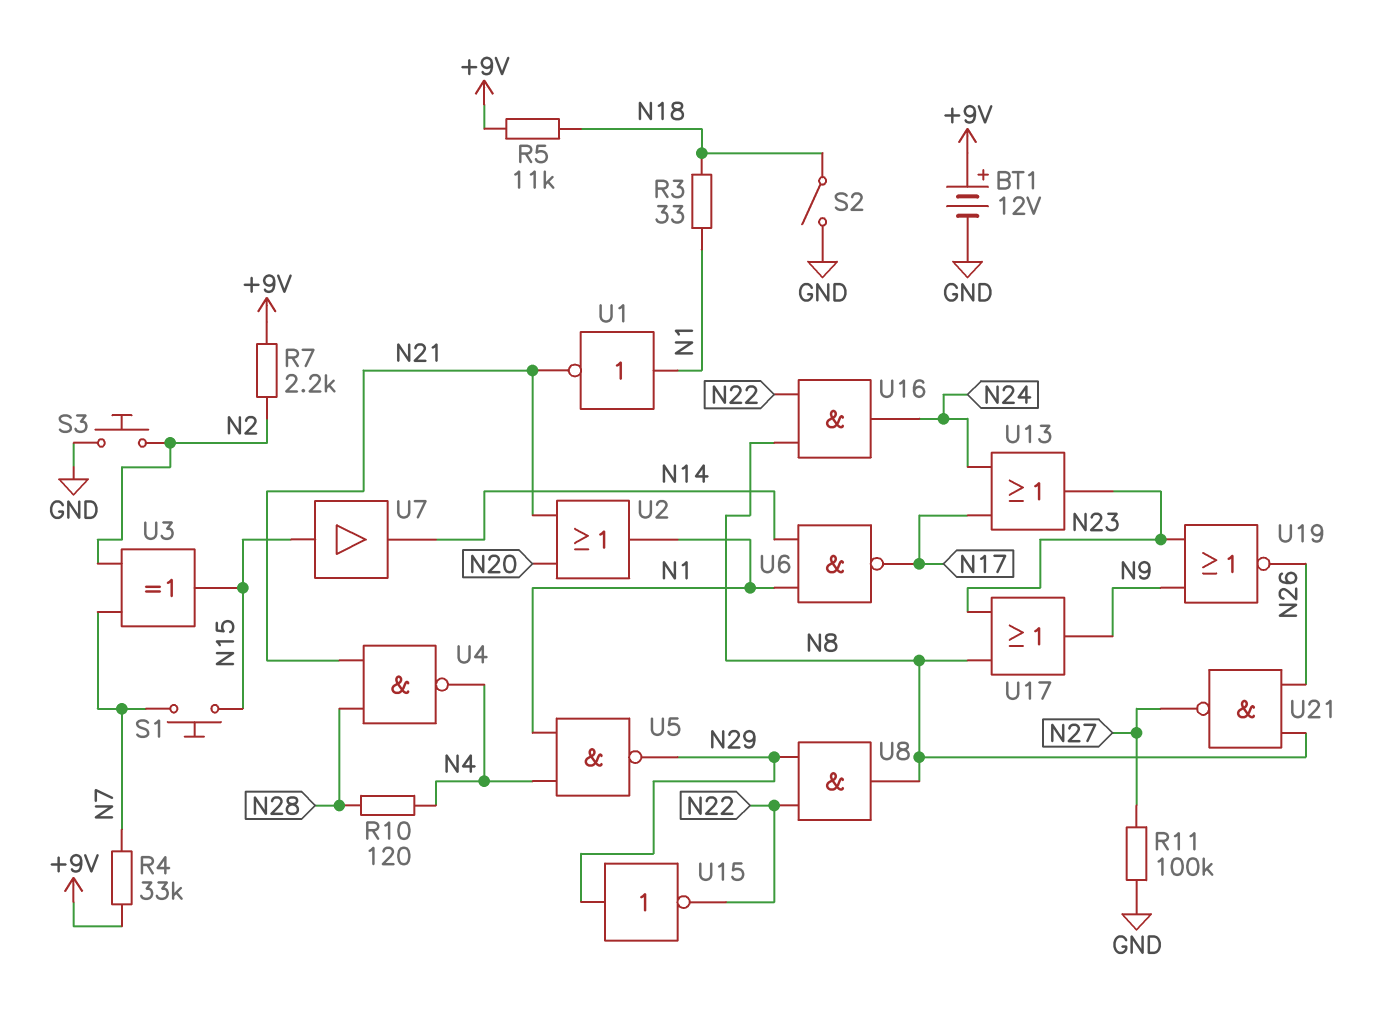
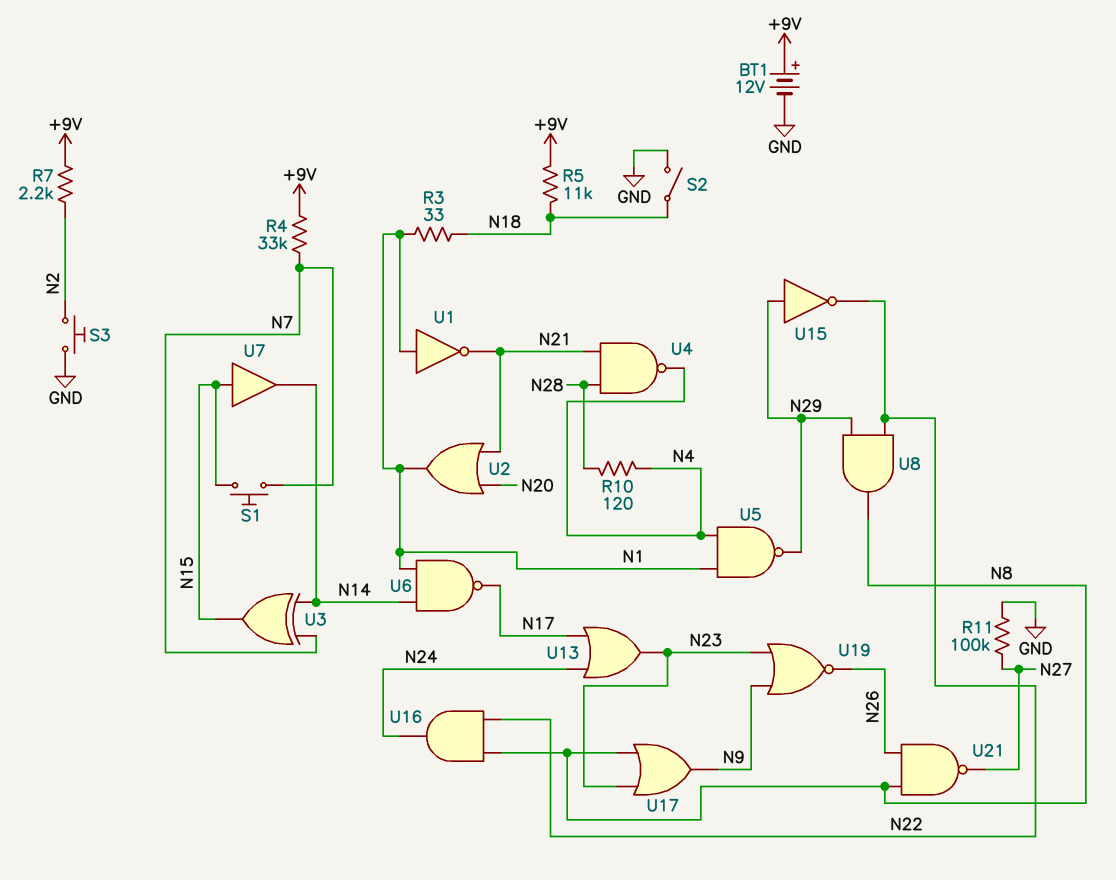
U3: XOR (in N2, in N7, out N15) -> XOR (in N7, in N14, out N15)

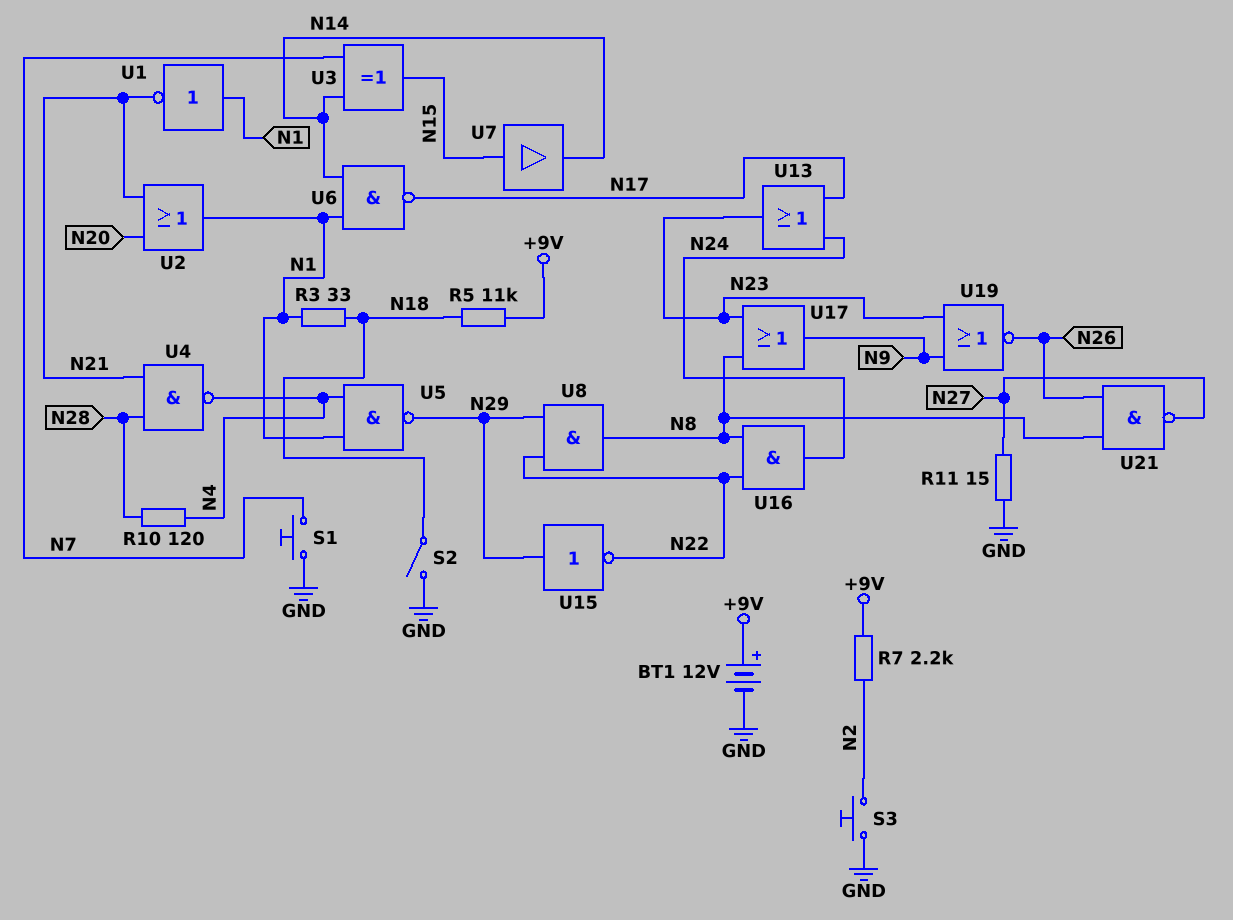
R4: 33k (+9V, N7) -> none
R11: 100k (GND, N27) -> 15 (GND, N27)
S1: button (N7, N15) -> button (GND, N7)

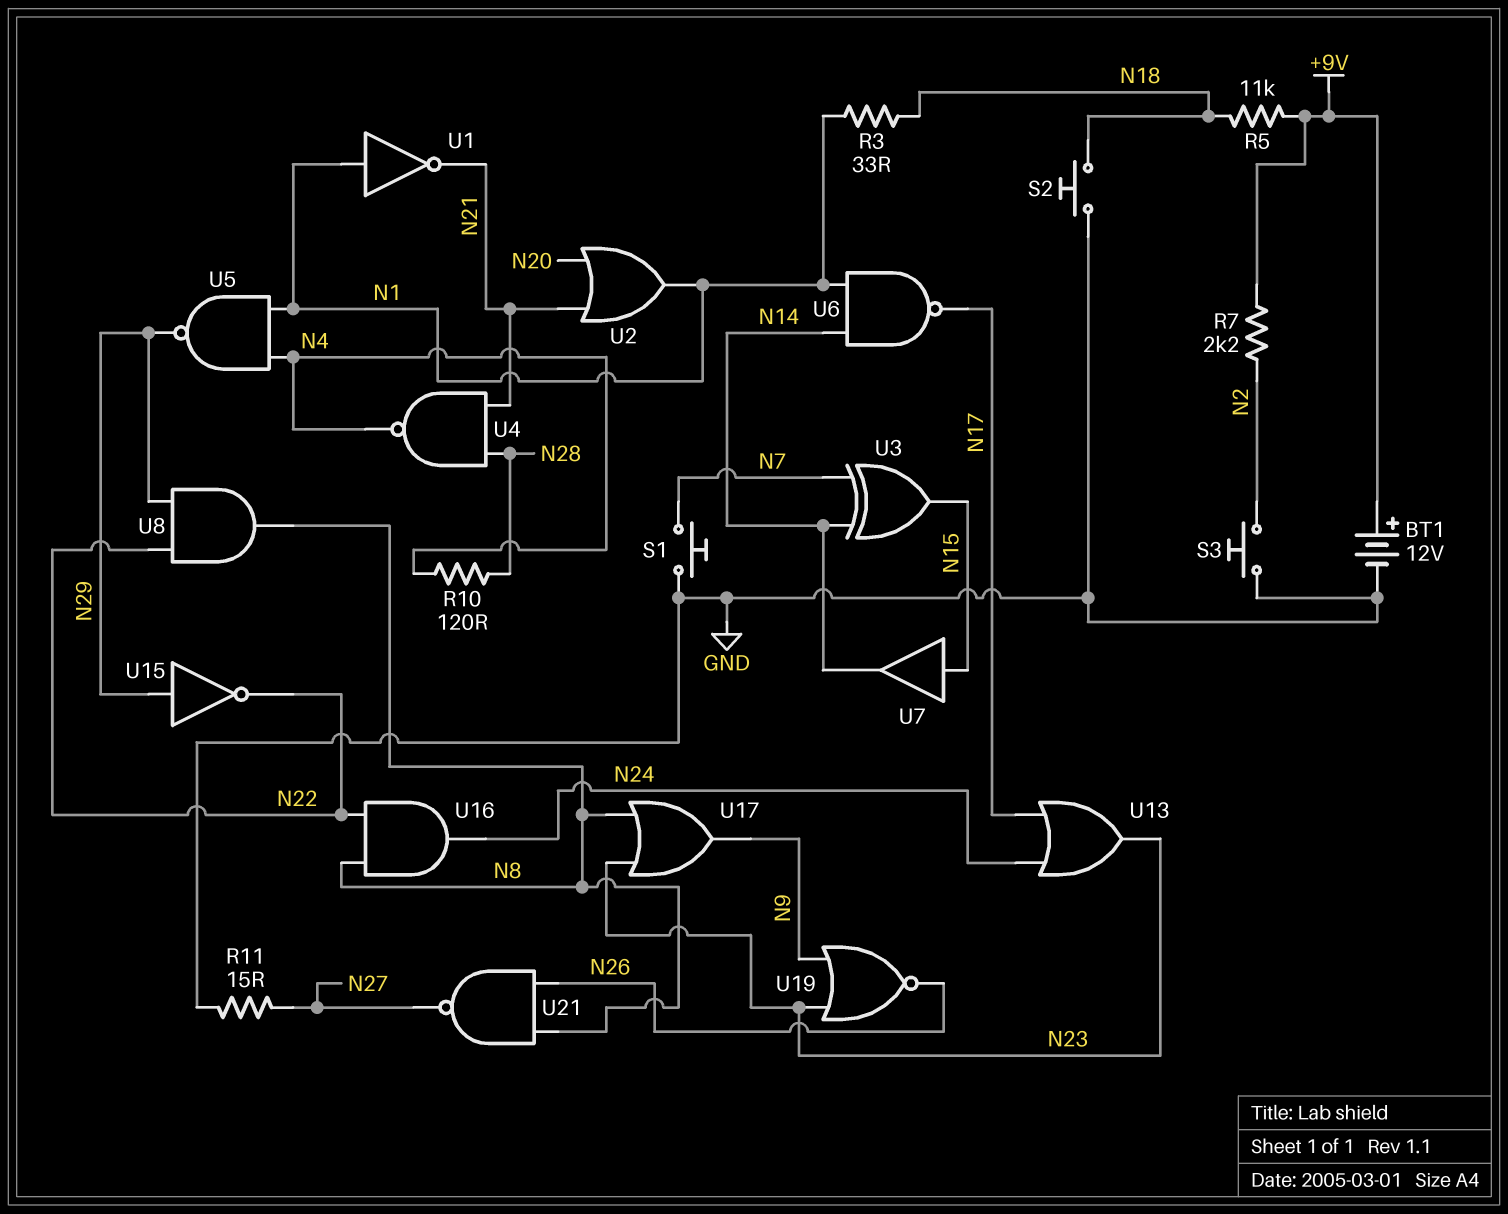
S2: switch (GND, N18) -> button (GND, N18)

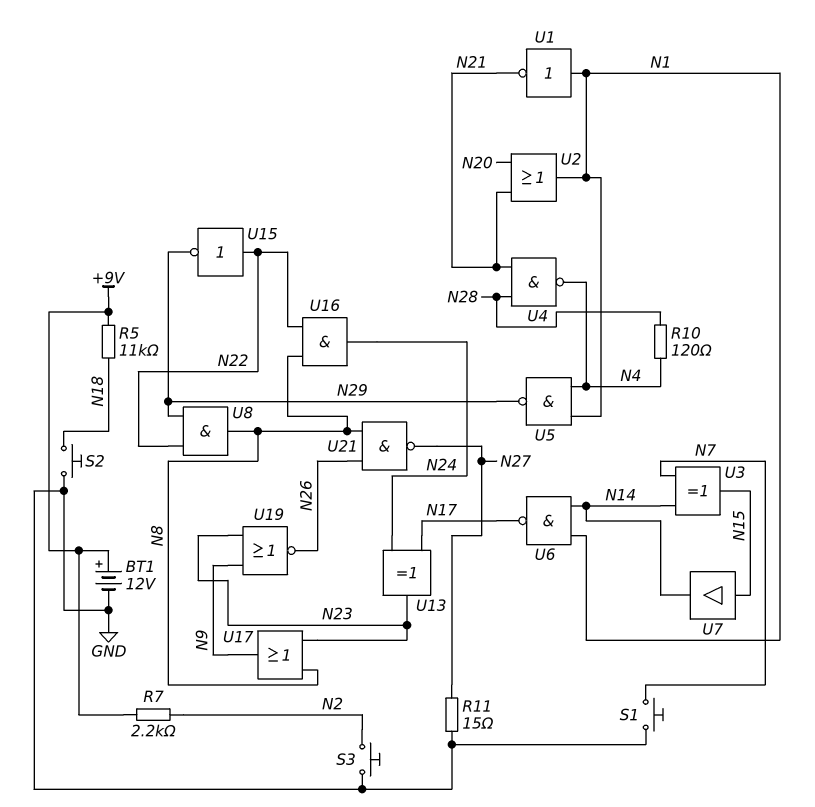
R3: 33 (N1, N18) -> none
U13: OR (in N17, in N24, out N23) -> XOR (in N17, in N24, out N23)
U15: NOT (in N29, out N22) -> NOT (in N22, out N29)

